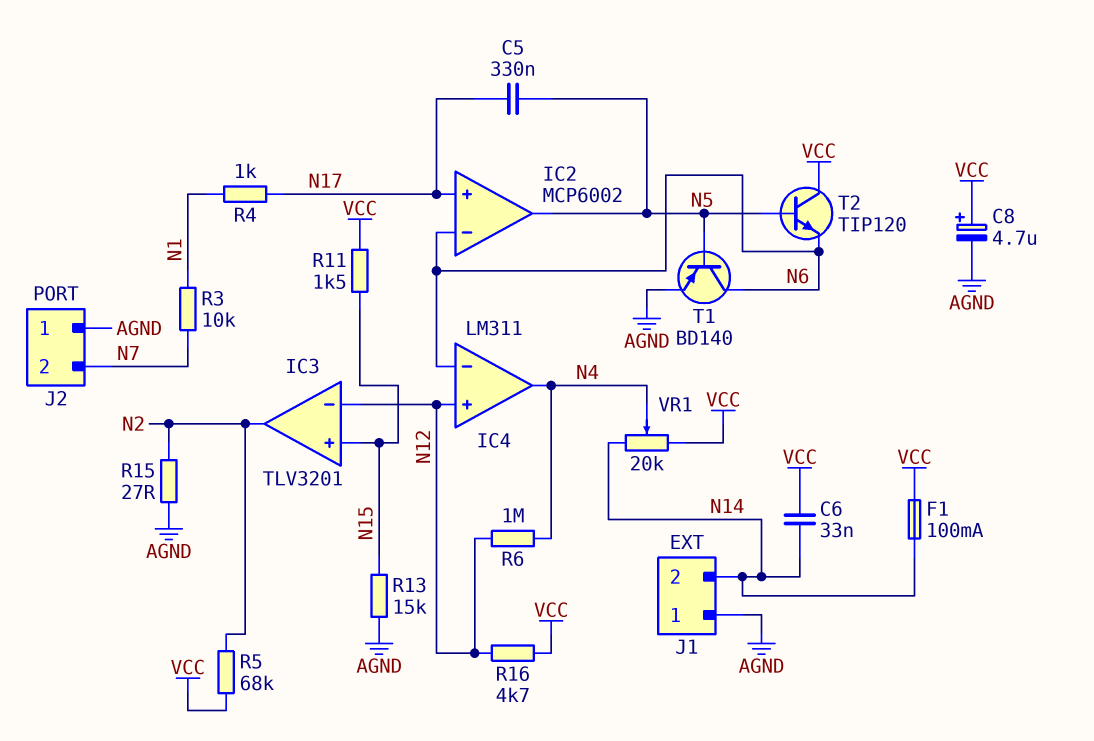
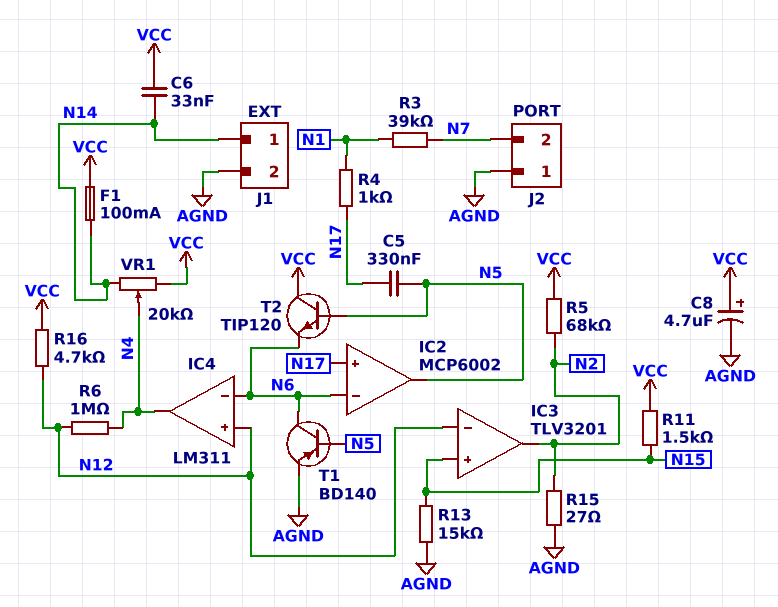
J1 pin 1: AGND -> N14
J1 pin 2: N14 -> AGND
R3: 10k (N1, N7) -> 39k (N1, N7)

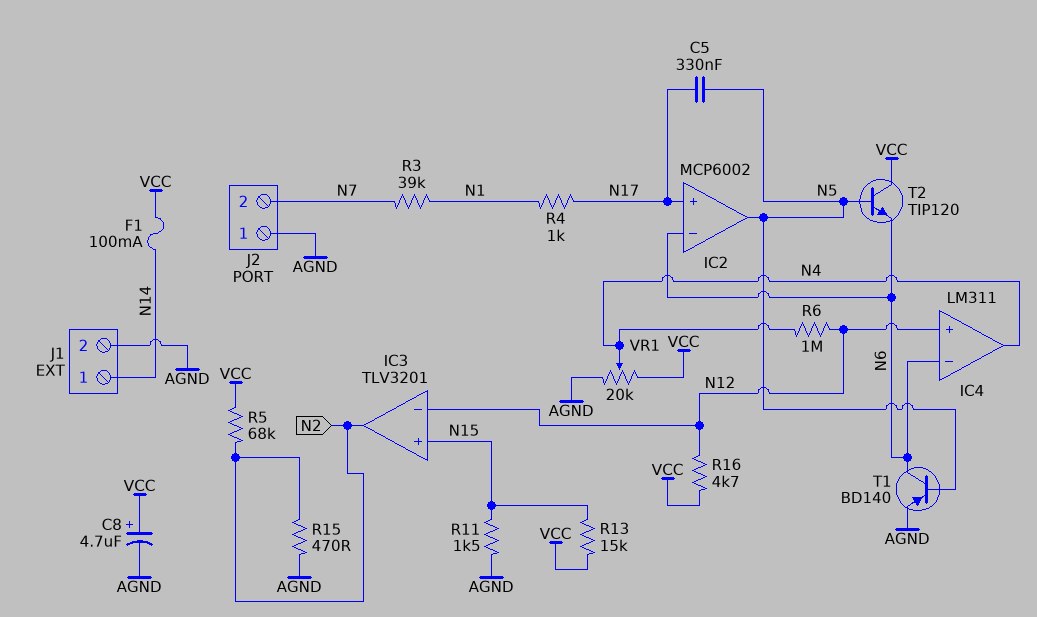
C6: 33nF (N14, VCC) -> none
R11: 1.5k (N15, VCC) -> 1.5k (AGND, N15)
R13: 15k (AGND, N15) -> 15k (N15, VCC)
R15: 27 (AGND, N2) -> 470 (AGND, N2)
VR1: 20k (N14, VCC, wiper N4) -> 20k (AGND, VCC, wiper N4)

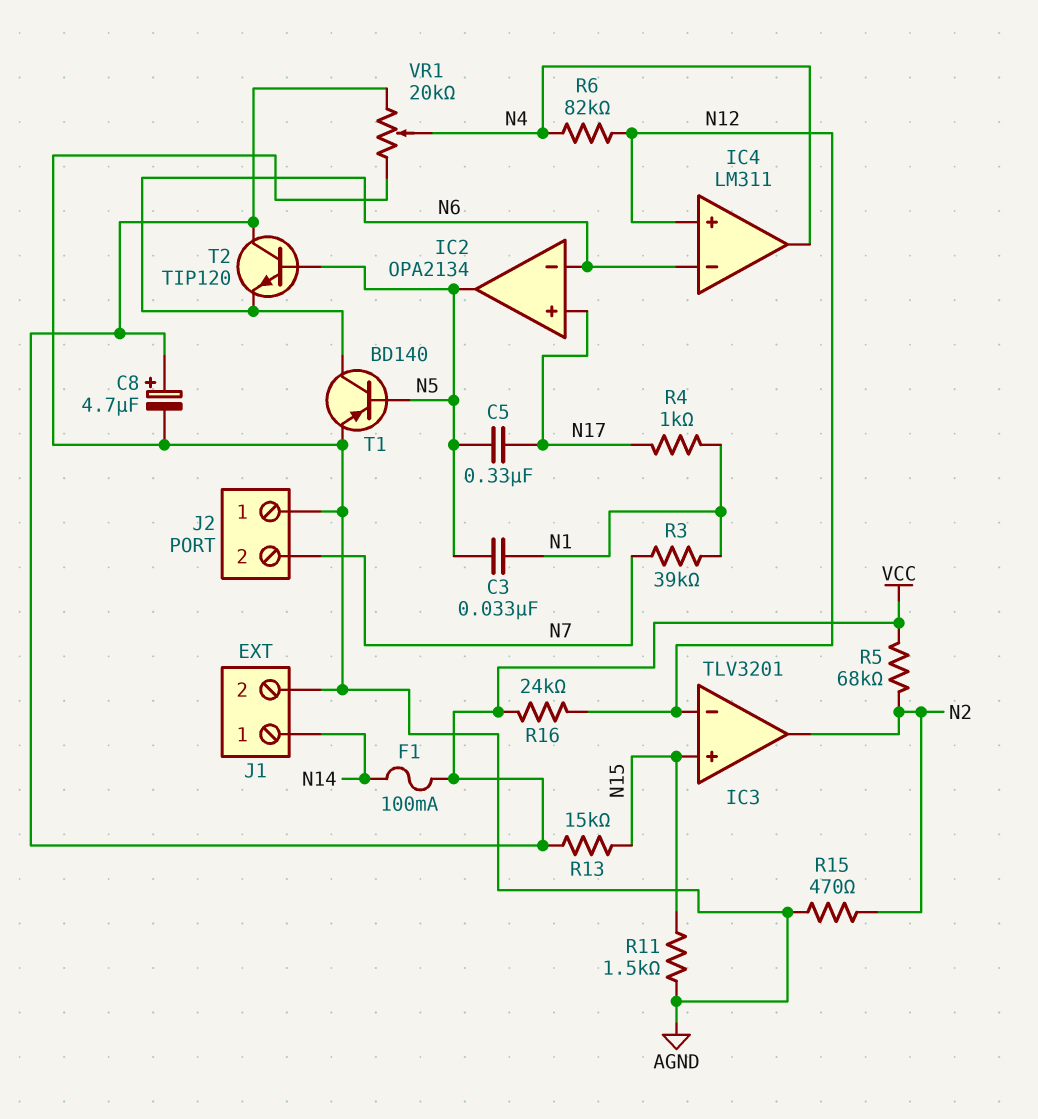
C3: none -> 33nF (N1, N5)
IC2: MCP6002 -> OPA2134
R6: 1M (N4, N12) -> 82k (N4, N12)
R16: 4.7k (N12, VCC) -> 24k (N12, VCC)

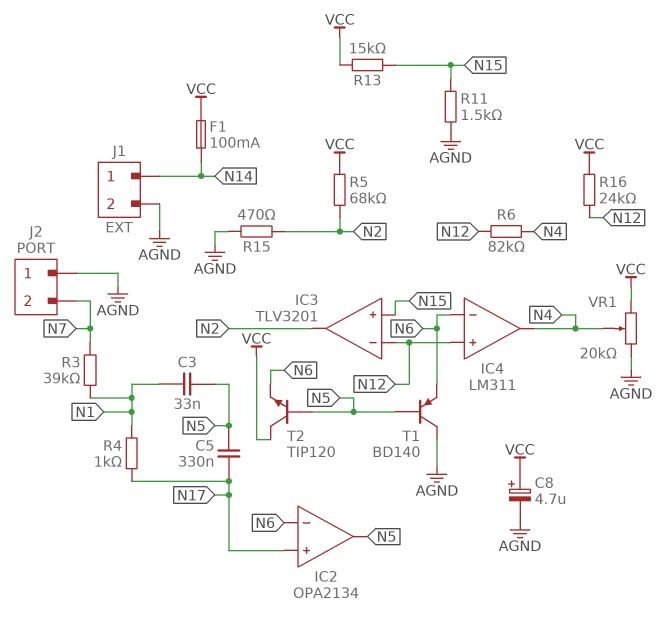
T1: PNP BD140 (B N5, C N6, E AGND) -> PNP BD140 (B N5, C AGND, E N6)

